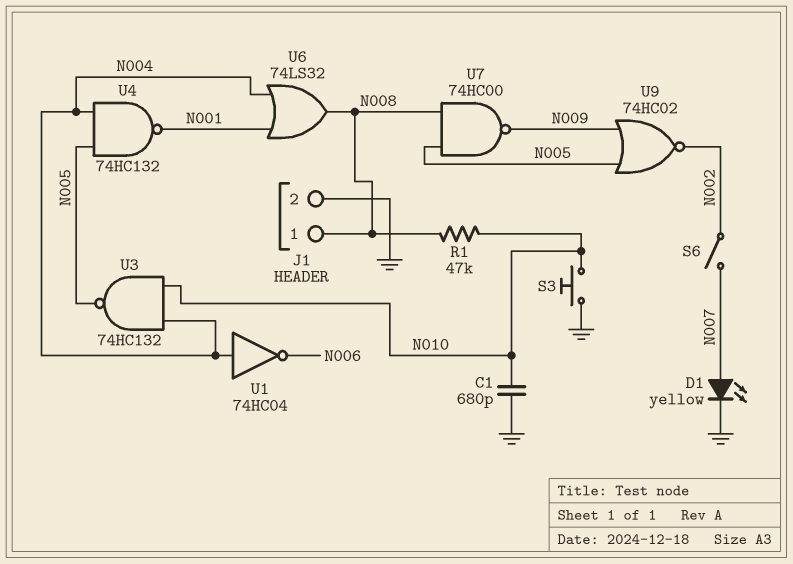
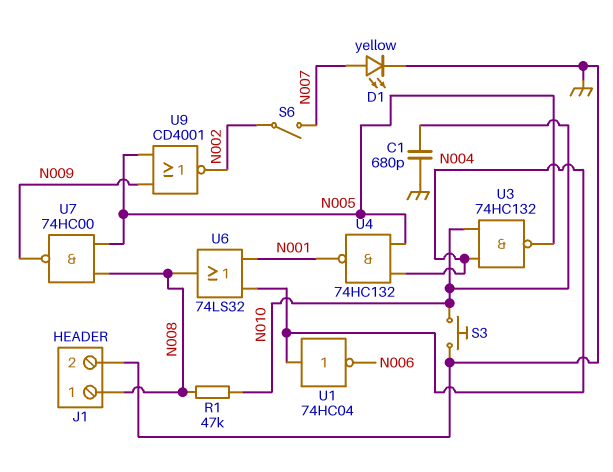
U9: NOR 74HC02 (in N005, in N009, out N002) -> NOR CD4001 (in N005, in N009, out N002)

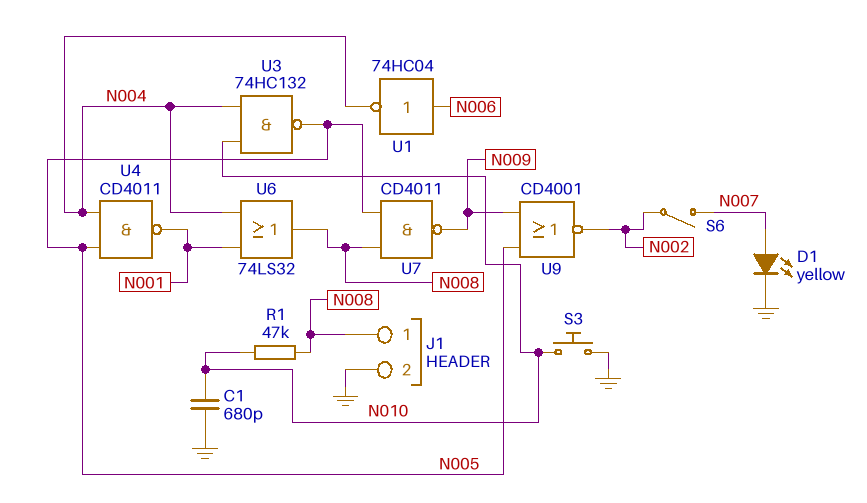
U1: NOT 74HC04 (in N004, out N006) -> NOT 74HC04 (in N006, out N004)
U4: NAND 74HC132 (in N004, in N005, out N001) -> NAND CD4011 (in N004, in N005, out N001)
U7: NAND 74HC00 (in N005, in N008, out N009) -> NAND CD4011 (in N005, in N008, out N009)

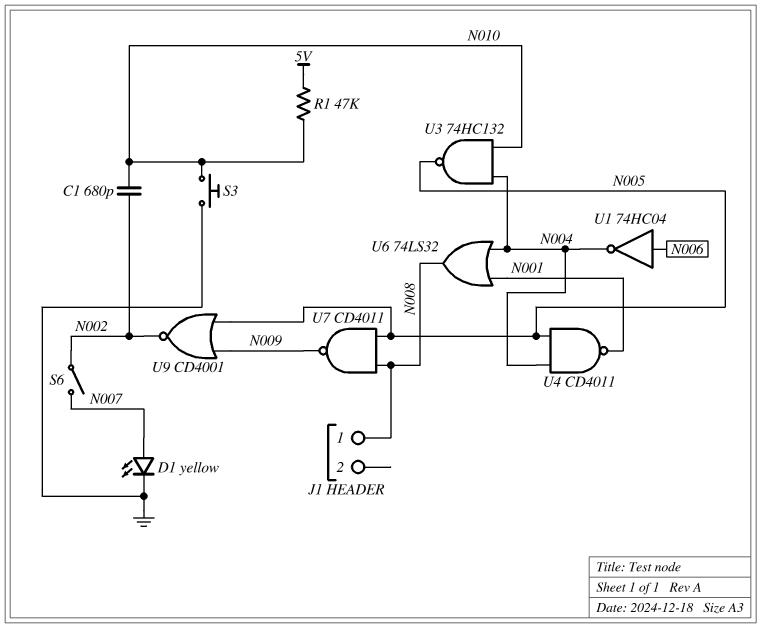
C1: 680pF (GND, N010) -> 680pF (N002, N010)
J1 pin 2: GND -> none
R1: 47k (N008, N010) -> 47k (5V, N010)

